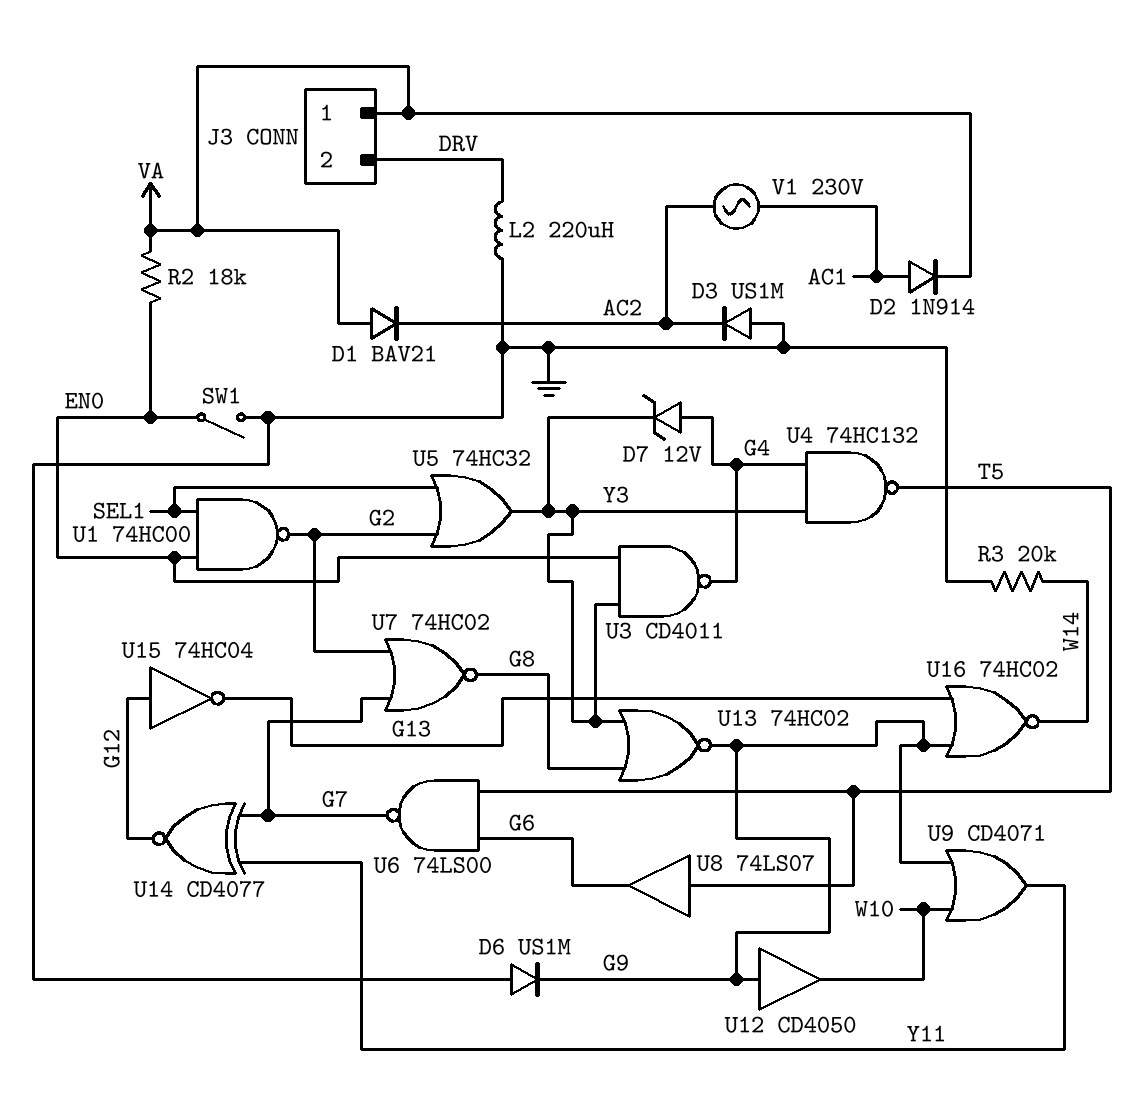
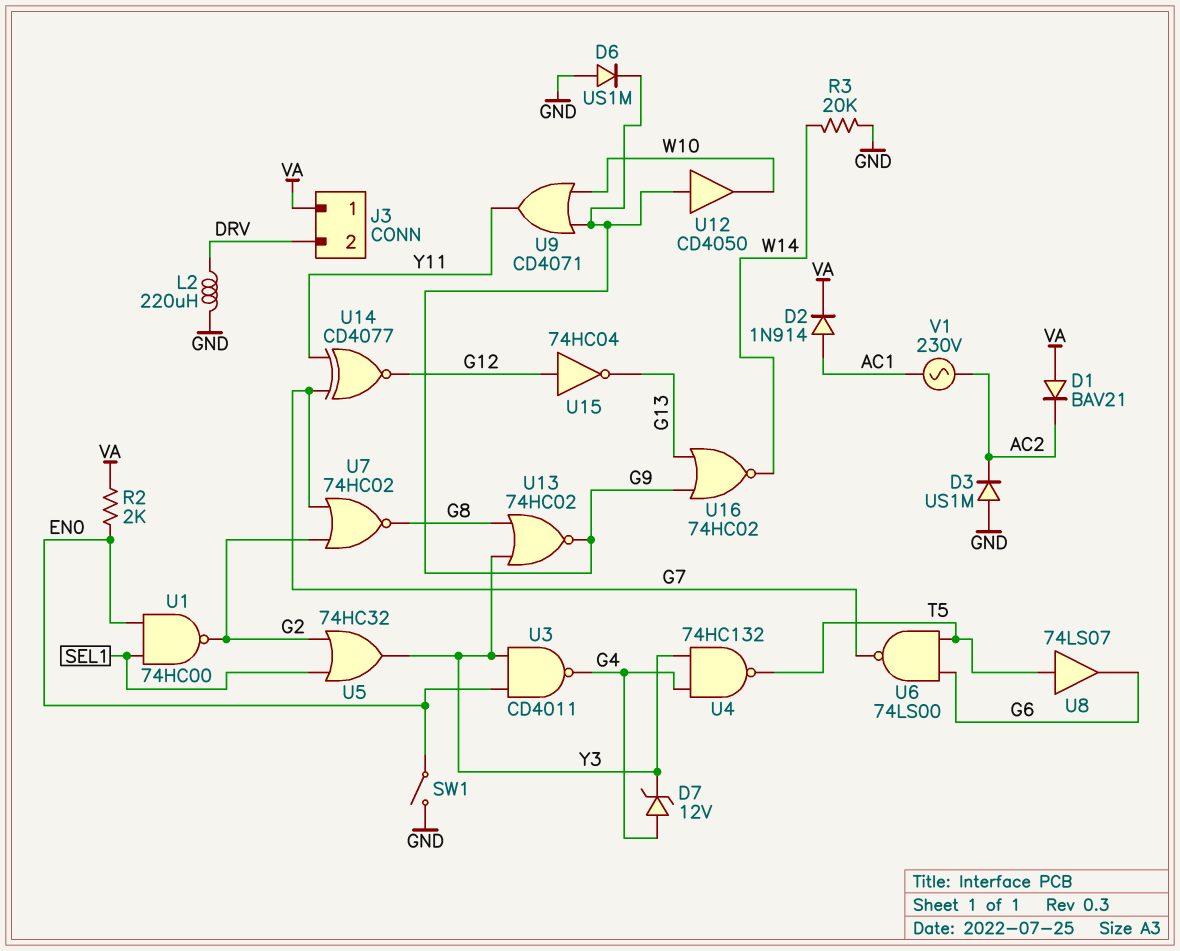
R2: 18k (EN0, VA) -> 2k (EN0, VA)

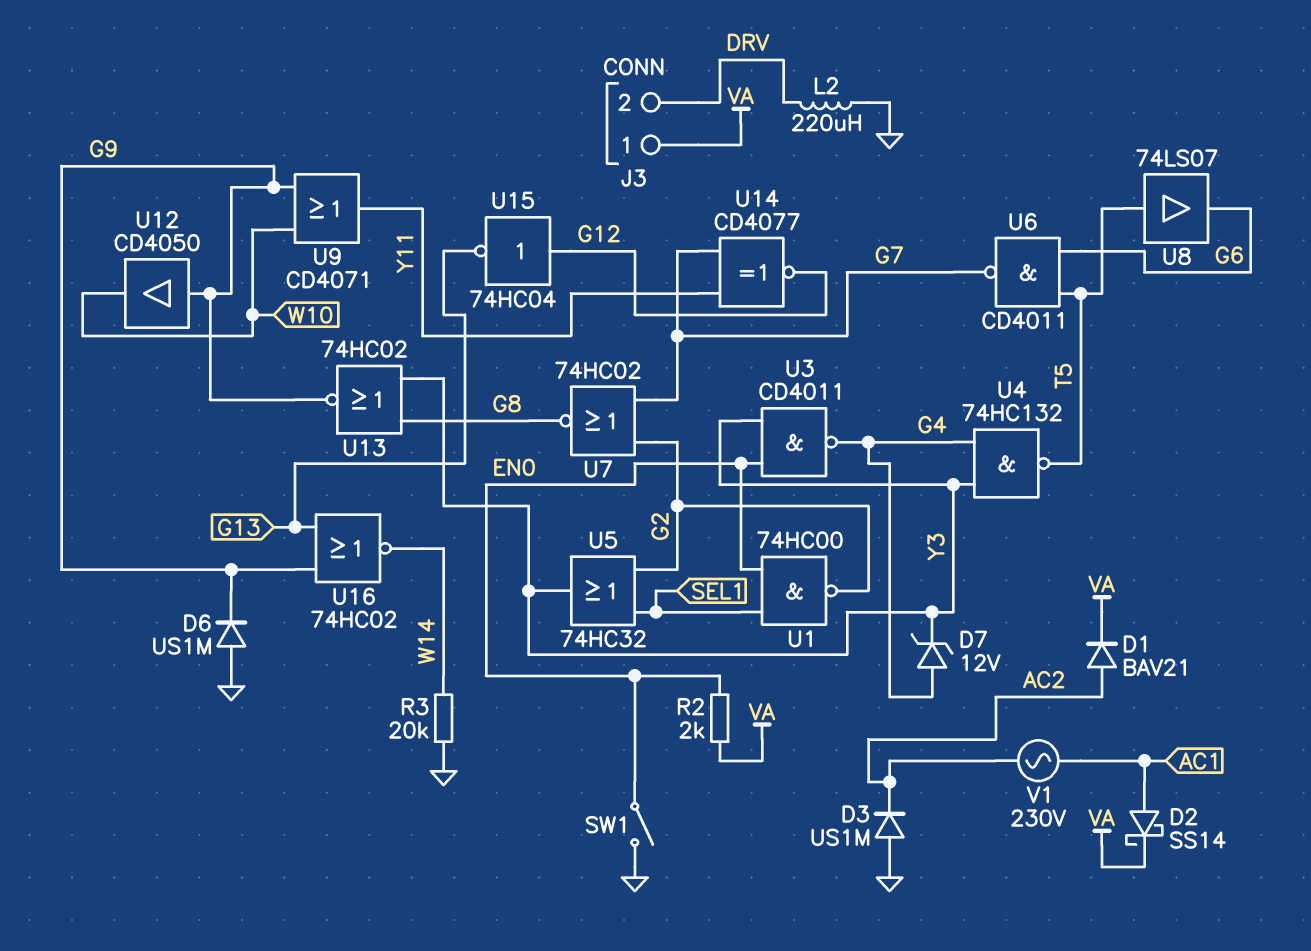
D1: diode BAV21 (A VA, K AC2) -> diode BAV21 (A AC2, K VA)
D2: diode 1N914 (A AC1, K VA) -> schottky SS14 (A AC1, K VA)
U6: NAND 74LS00 (in G6, in T5, out G7) -> NAND CD4011 (in G6, in T5, out G7)

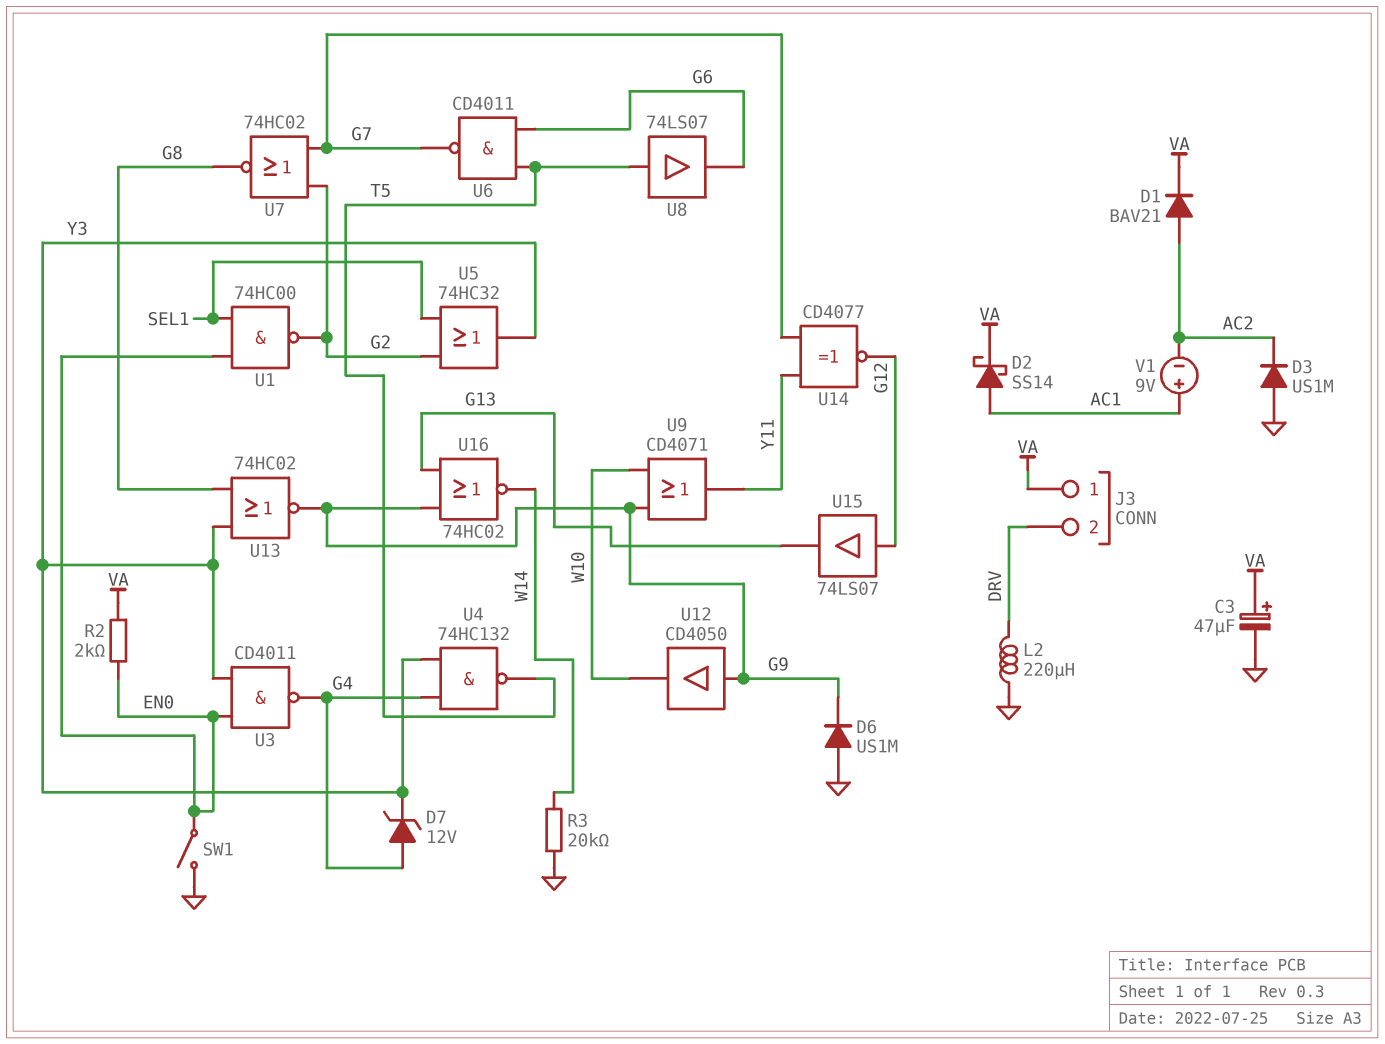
C3: none -> 47uF (plus VA, minus GND)
U15: NOT 74HC04 (in G12, out G13) -> buffer 74LS07 (in G12, out G13)
V1: AC 230V (AC1, AC2) -> 9V (plus AC1, minus AC2)

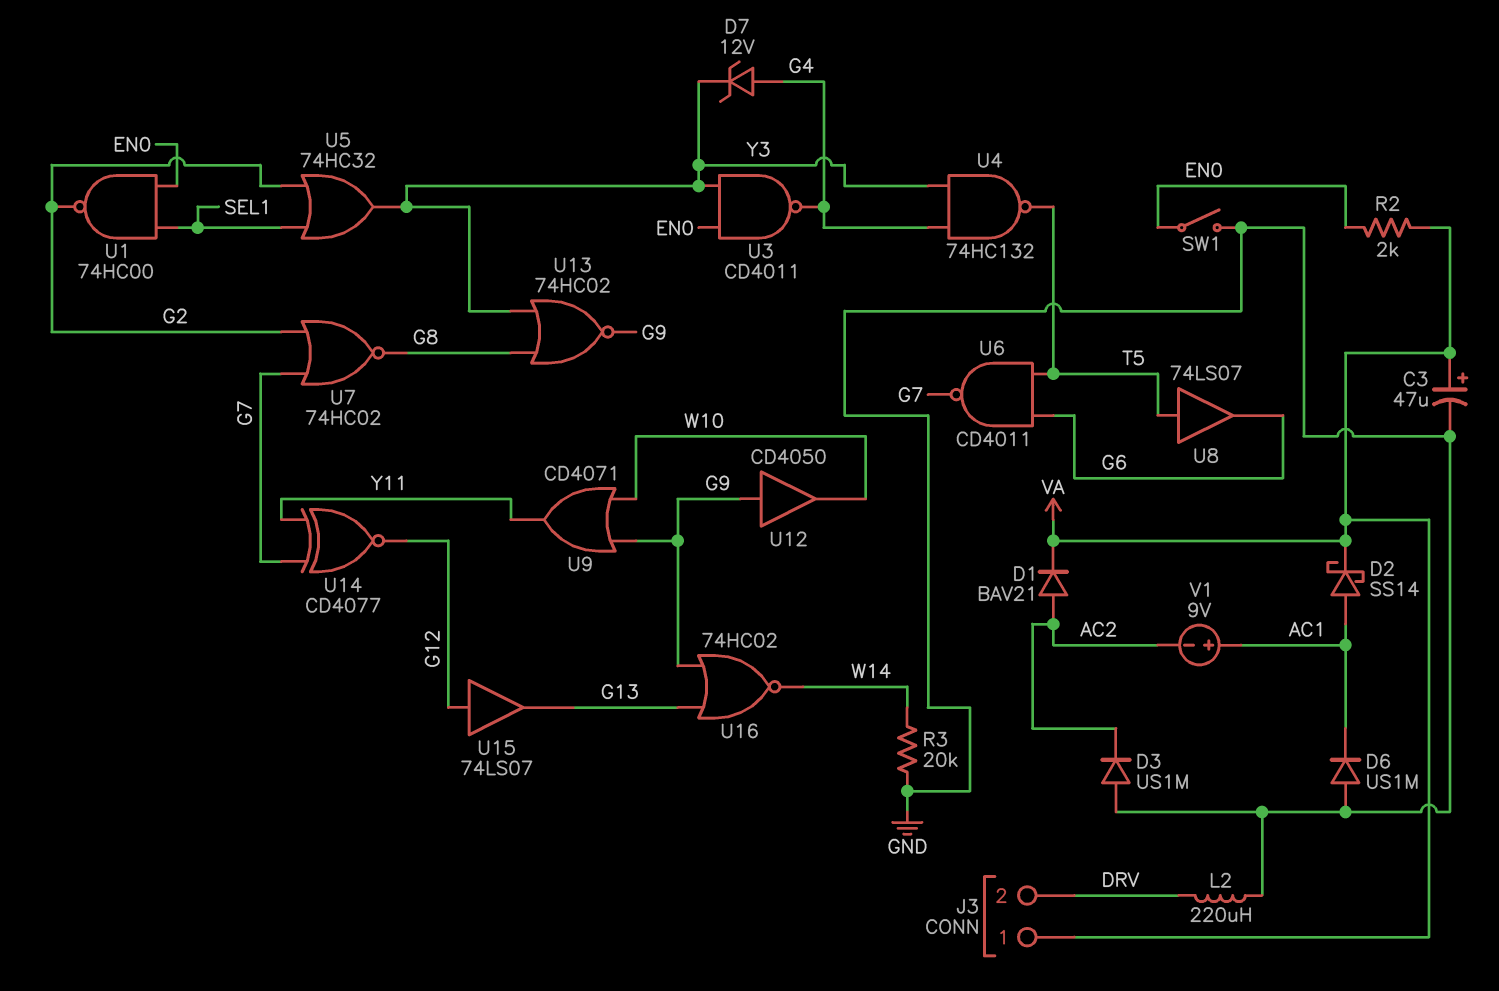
D6: diode US1M (A GND, K G9) -> diode US1M (A GND, K AC1)

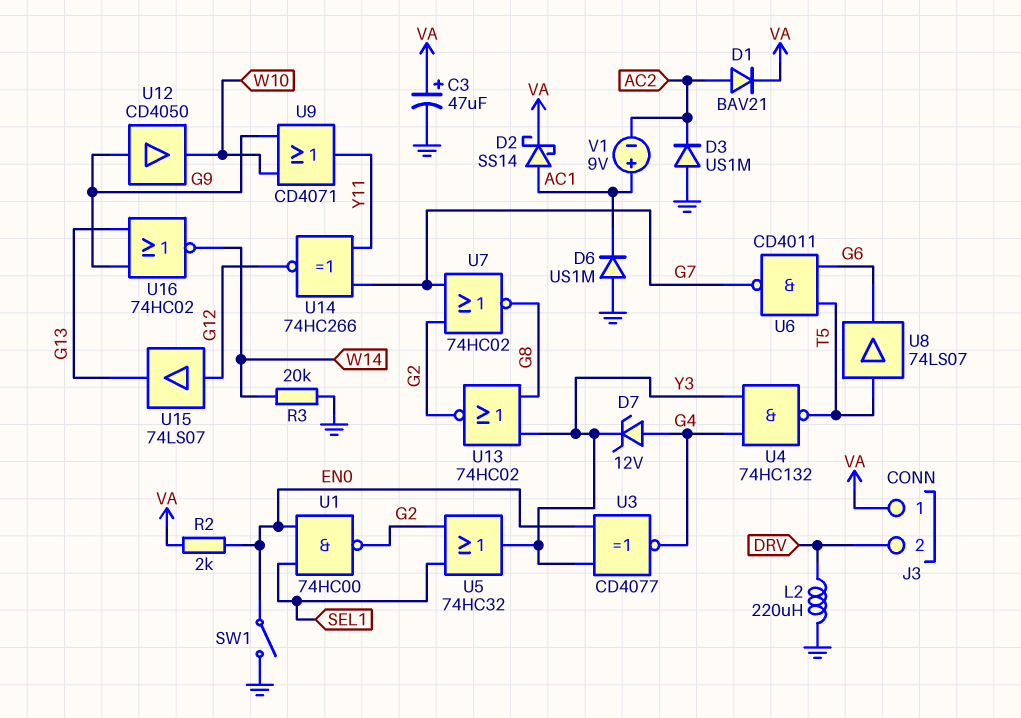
U3: NAND CD4011 (in EN0, in Y3, out G4) -> XNOR CD4077 (in EN0, in Y3, out G4)
U13: NOR 74HC02 (in G8, in Y3, out G9) -> NOR 74HC02 (in G8, in Y3, out G2)
U14: XNOR CD4077 (in G7, in Y11, out G12) -> XNOR 74HC266 (in G7, in Y11, out G12)

